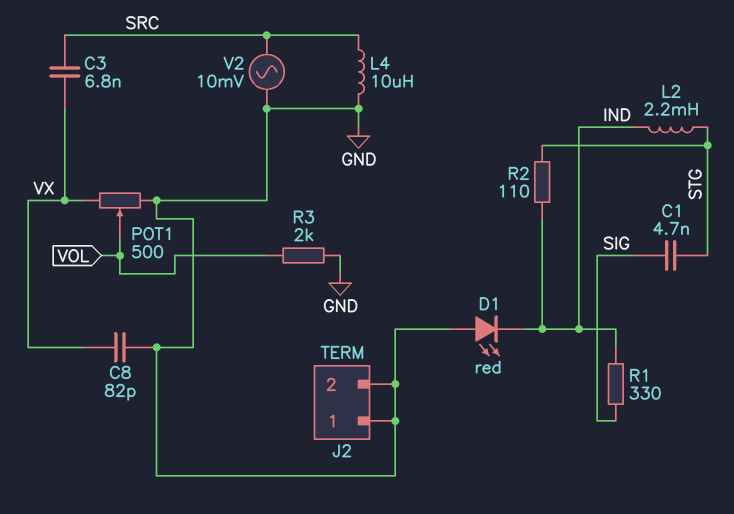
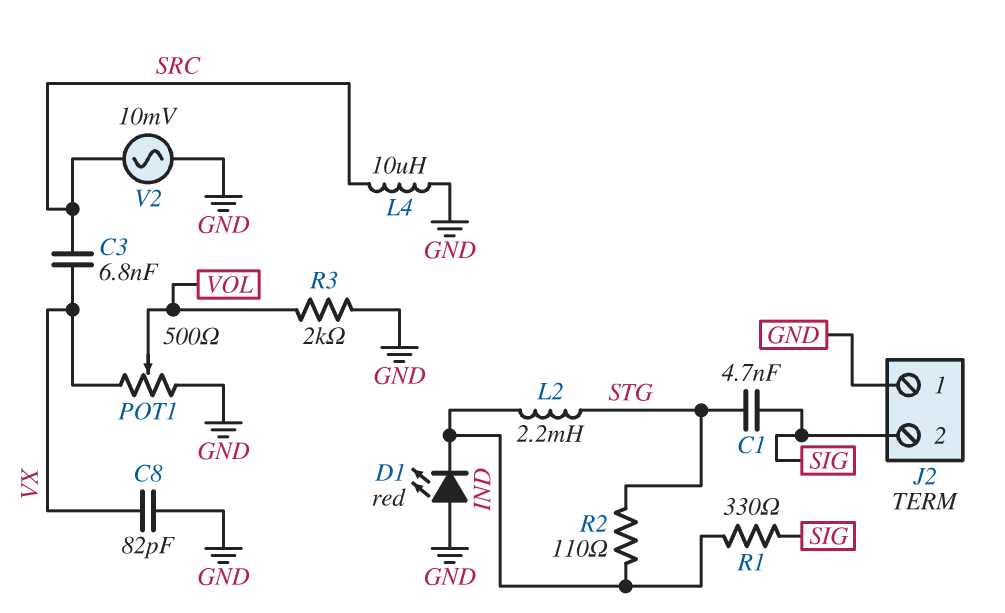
J2 pin 2: GND -> SIG

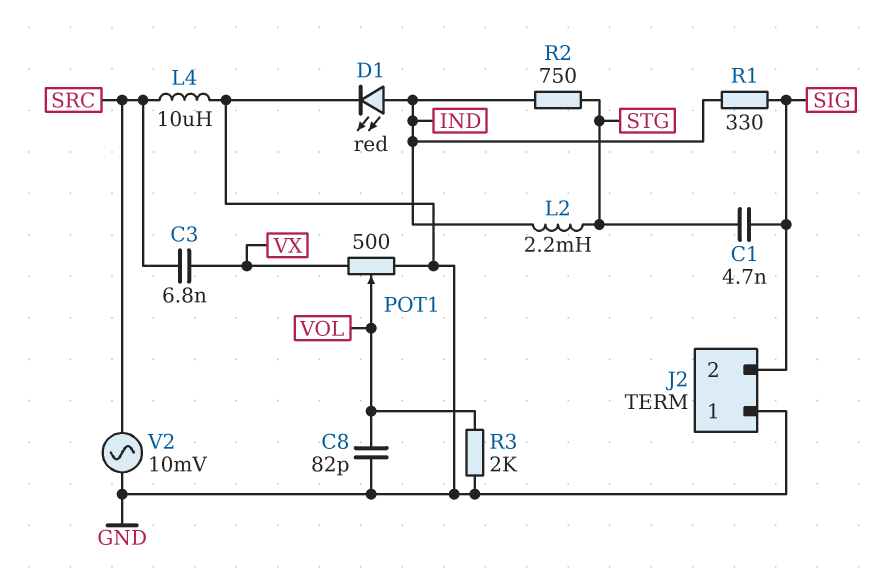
C8: 82pF (GND, VX) -> 82pF (GND, VOL)
D1: LED red (A GND, K IND) -> LED red (A IND, K GND)
R2: 110 (IND, STG) -> 750 (IND, STG)

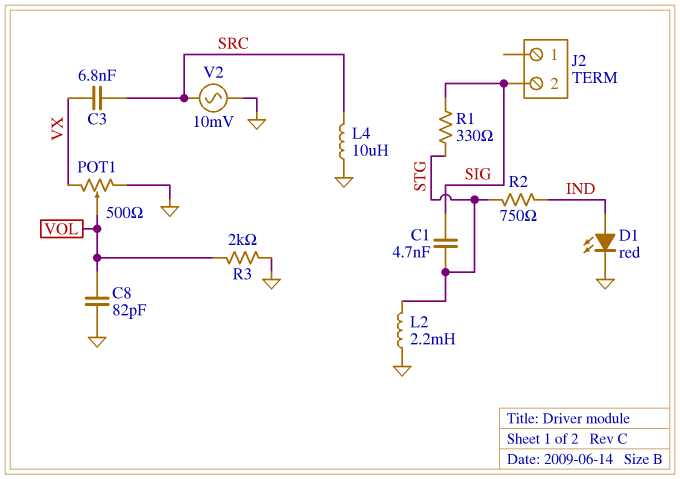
J2 pin 1: GND -> none
L2: 2.2mH (IND, STG) -> 2.2mH (GND, STG)
R1: 330 (IND, SIG) -> 330 (SIG, STG)

